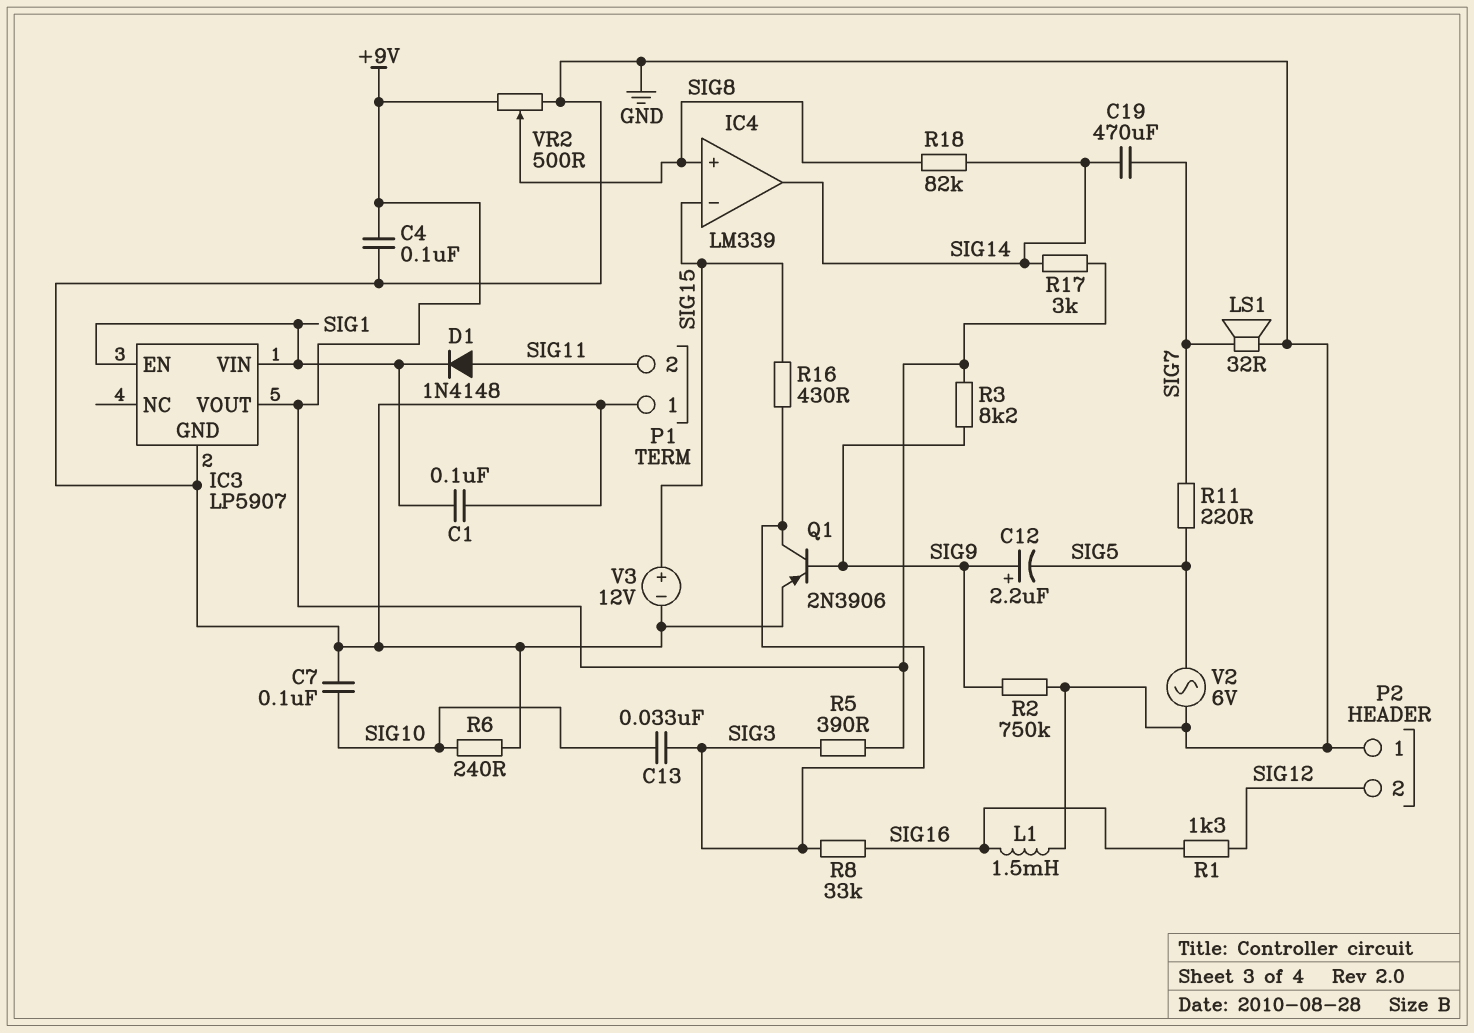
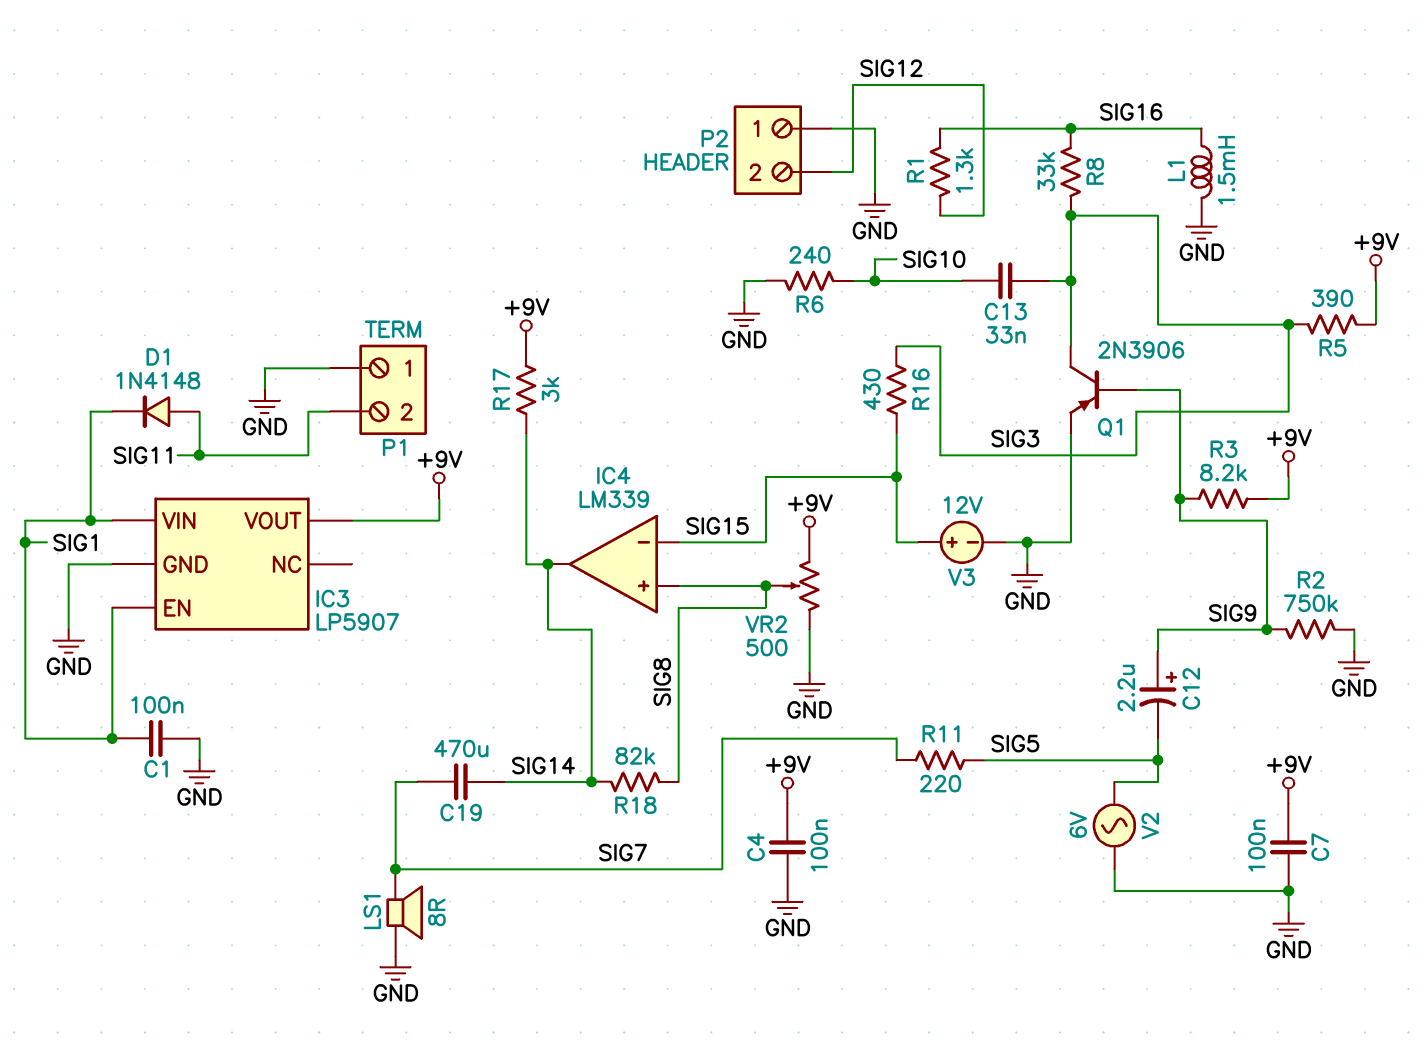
C7: 100nF (GND, SIG10) -> 100nF (+9V, GND)
LS1: speaker 32R (GND, SIG7) -> speaker 8R (GND, SIG7)

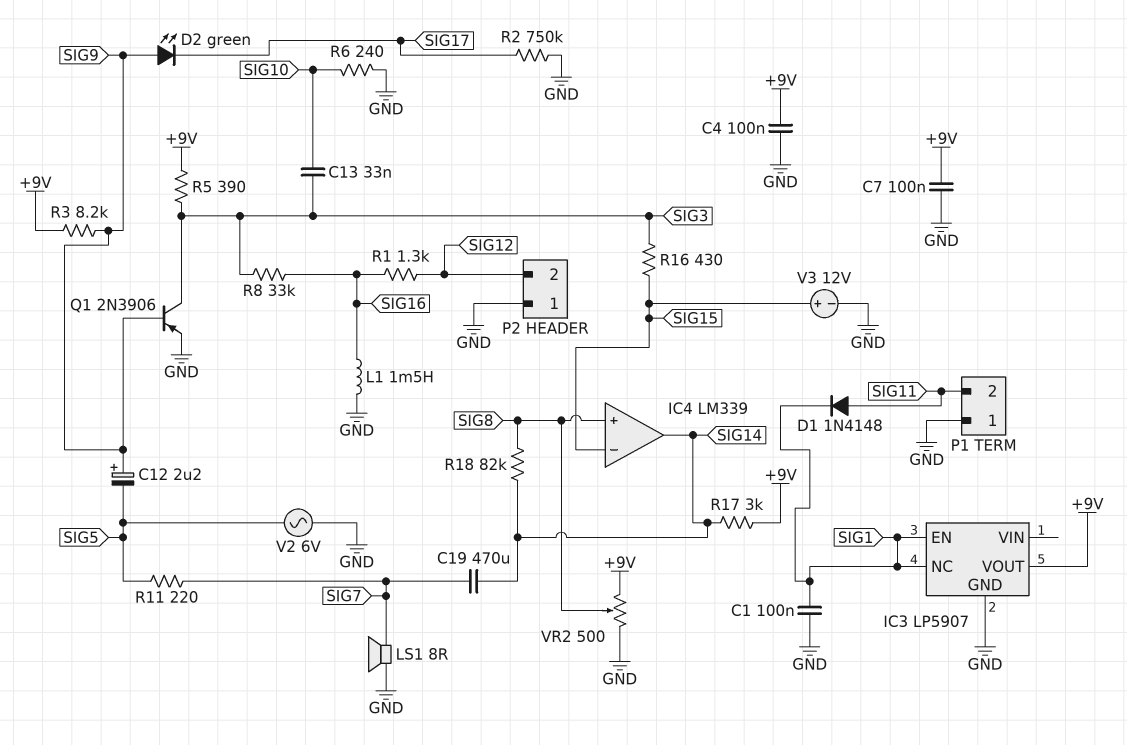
D2: none -> LED green (A SIG9, K SIG17)
IC3 pin NC: none -> SIG1
IC3 pin VIN: SIG1 -> none
R2: 750k (GND, SIG9) -> 750k (GND, SIG17)

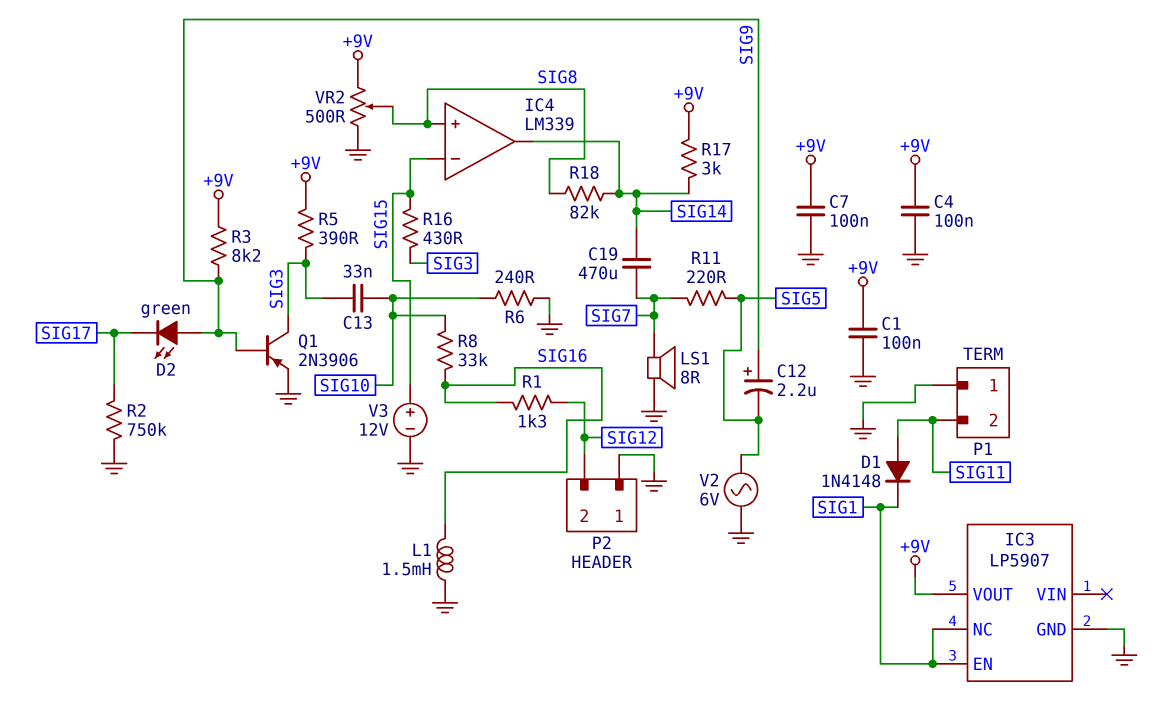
C1: 100nF (GND, SIG1) -> 100nF (+9V, GND)
R8: 33k (SIG3, SIG16) -> 33k (SIG10, SIG16)

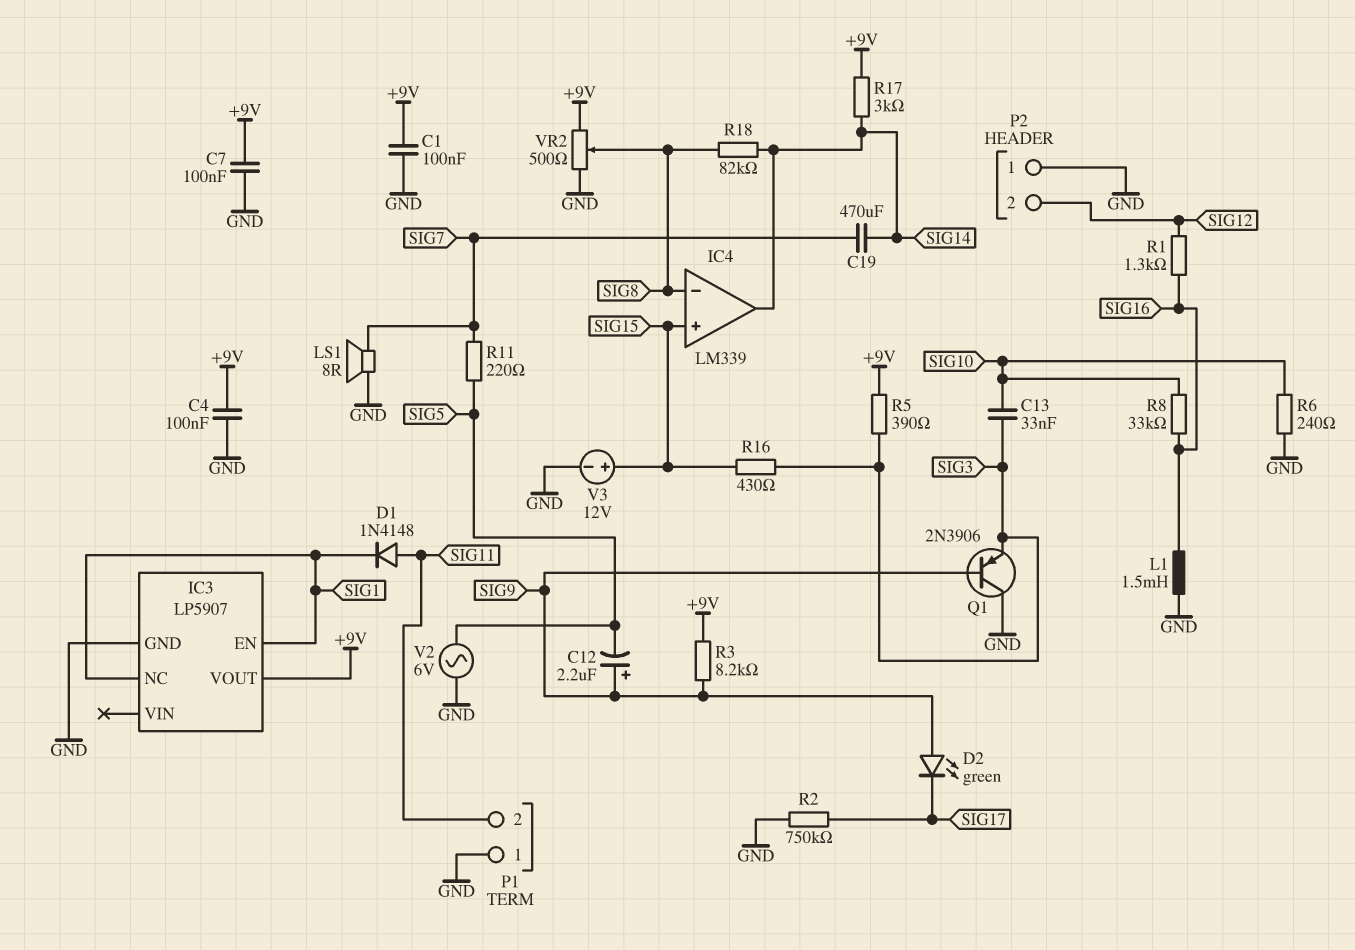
IC4 pin in+: SIG8 -> SIG15
IC4 pin in-: SIG15 -> SIG8
Q1: PNP 2N3906 (B SIG9, C SIG3, E GND) -> PNP 2N3906 (B SIG9, C GND, E SIG3)

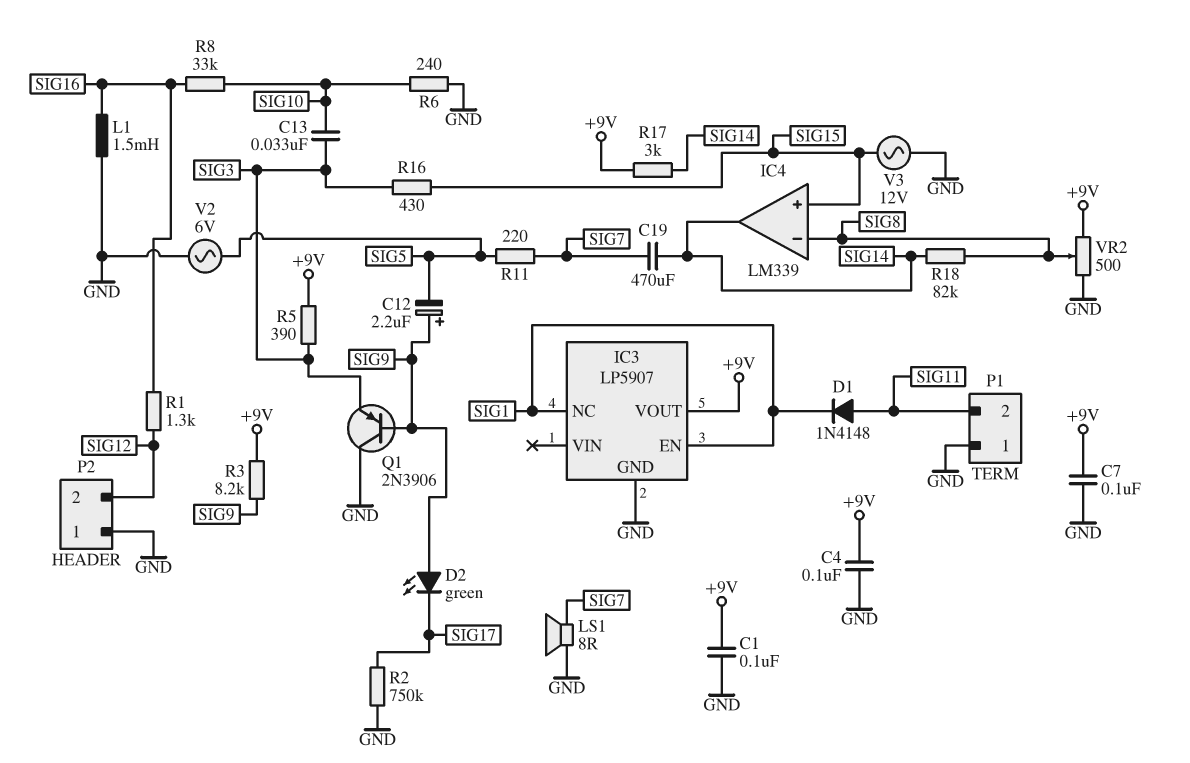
V3: 12V (plus SIG15, minus GND) -> AC 12V (GND, SIG15)

